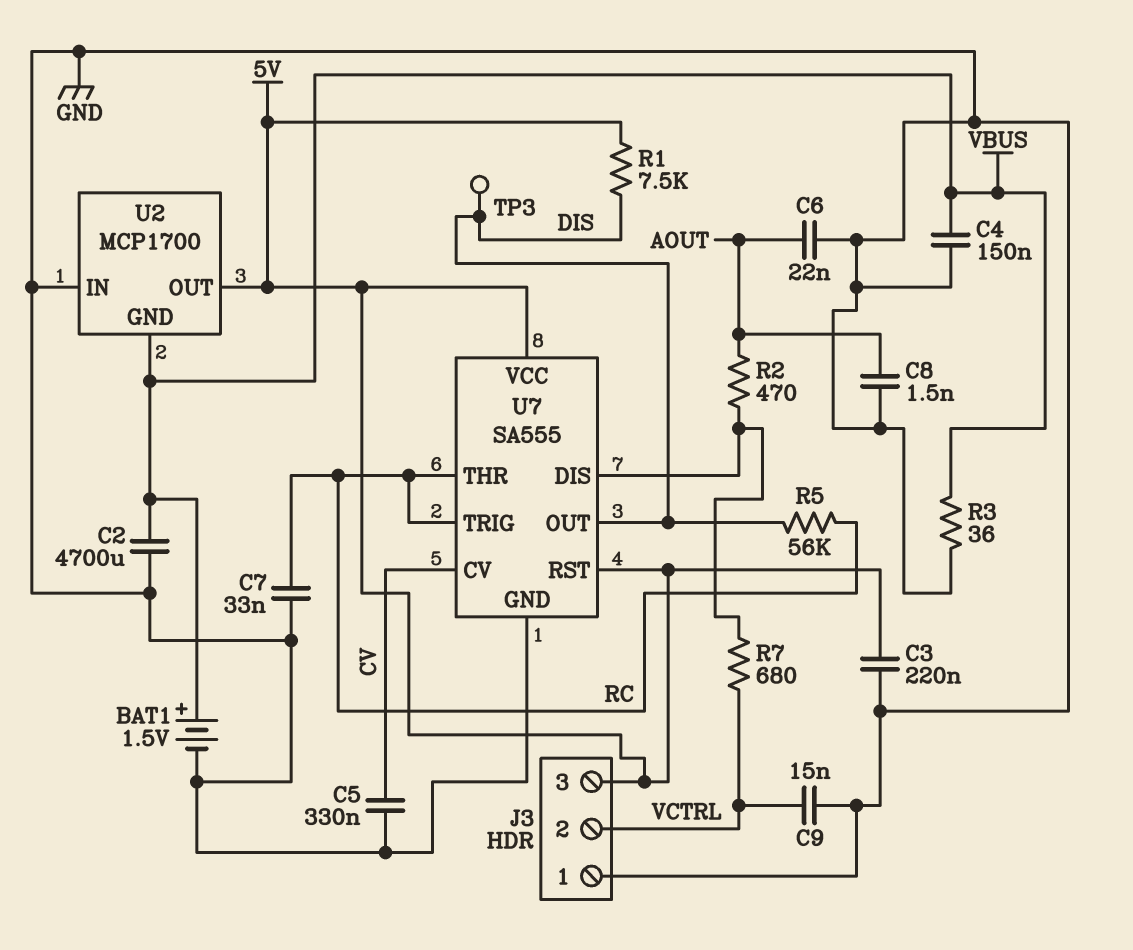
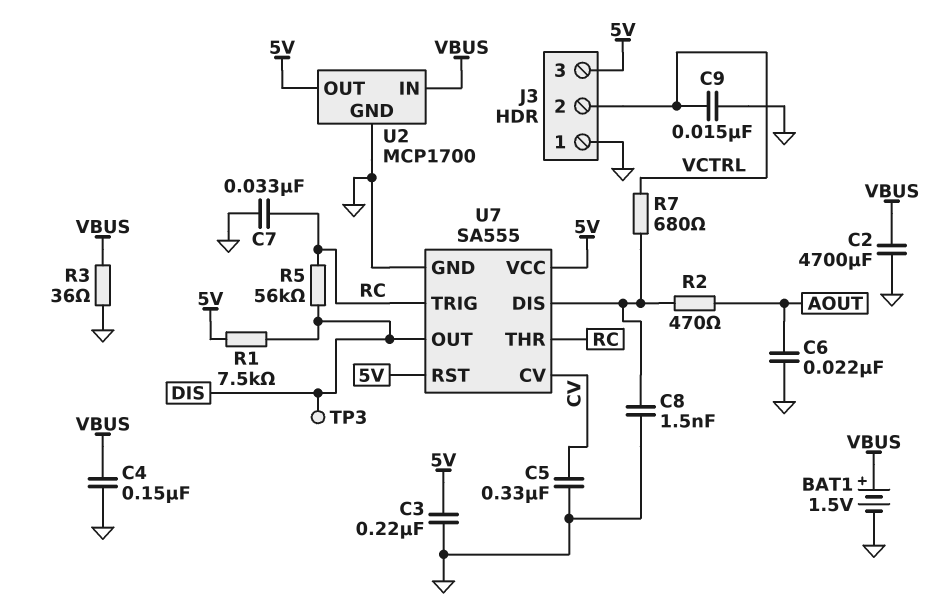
C8: 1.5nF (AOUT, GND) -> 1.5nF (GND, U7/DIS)
U2 pin GND: VBUS -> GND
U2 pin IN: GND -> VBUS

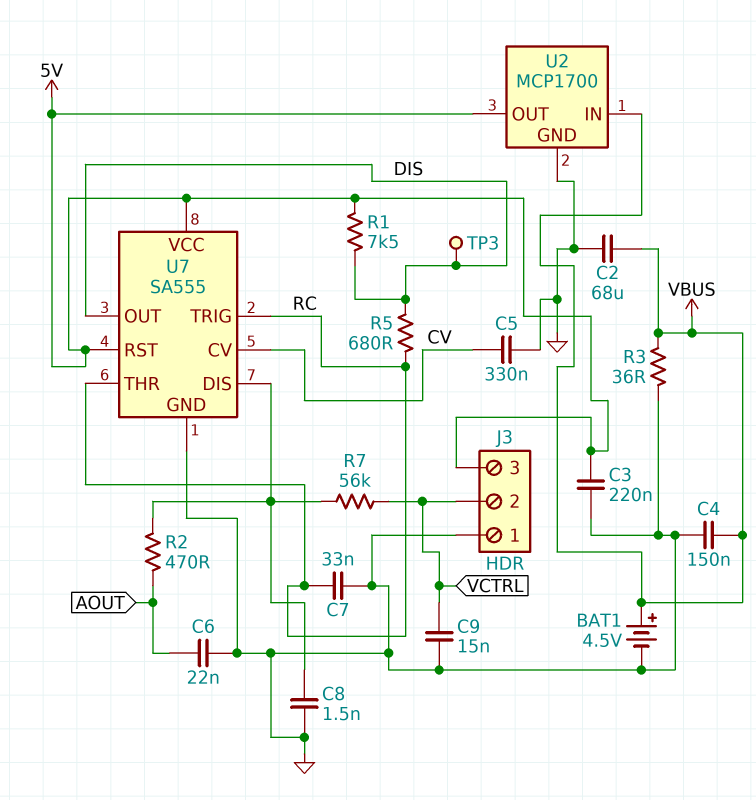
BAT1: 1.5V (plus VBUS, minus GND) -> 4.5V (plus VBUS, minus GND)
C2: 4700uF (GND, VBUS) -> 68uF (GND, VBUS)
R5: 56k (DIS, RC) -> 680 (DIS, RC)
R7: 680 (U7/DIS, VCTRL) -> 56k (U7/DIS, VCTRL)

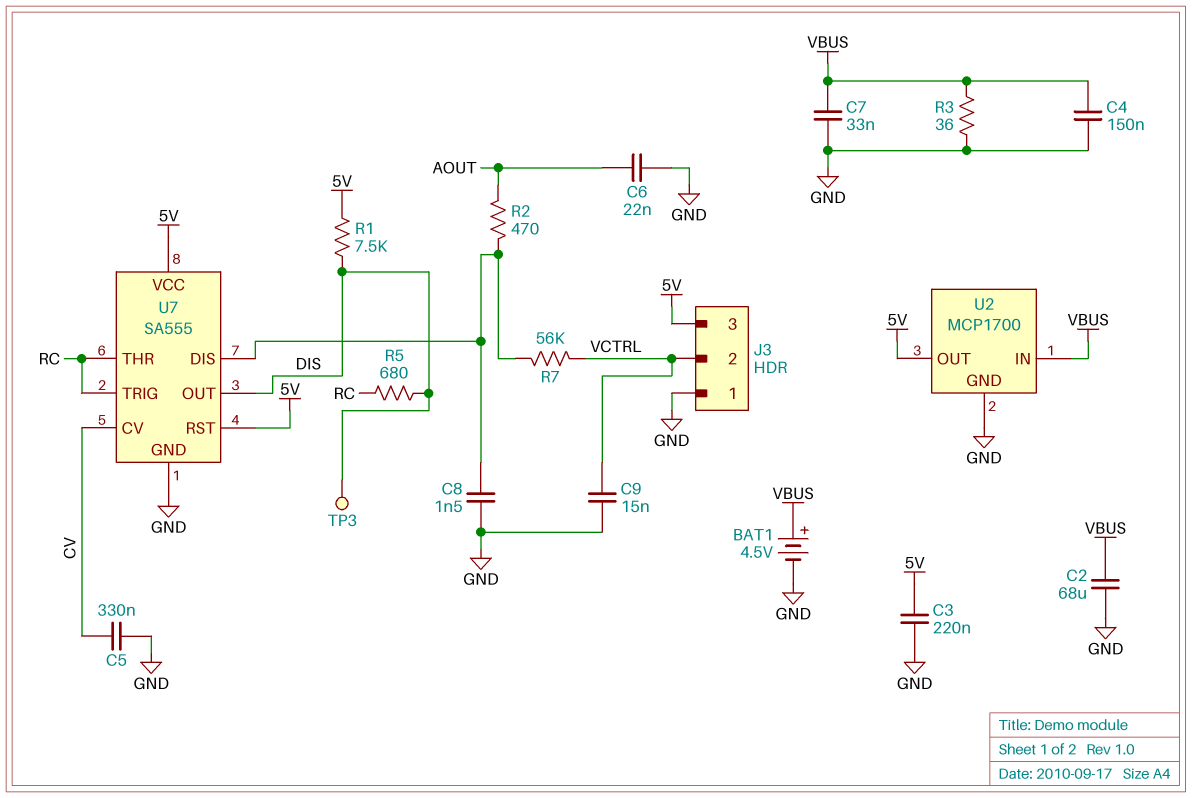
C7: 33nF (GND, RC) -> 33nF (GND, VBUS)

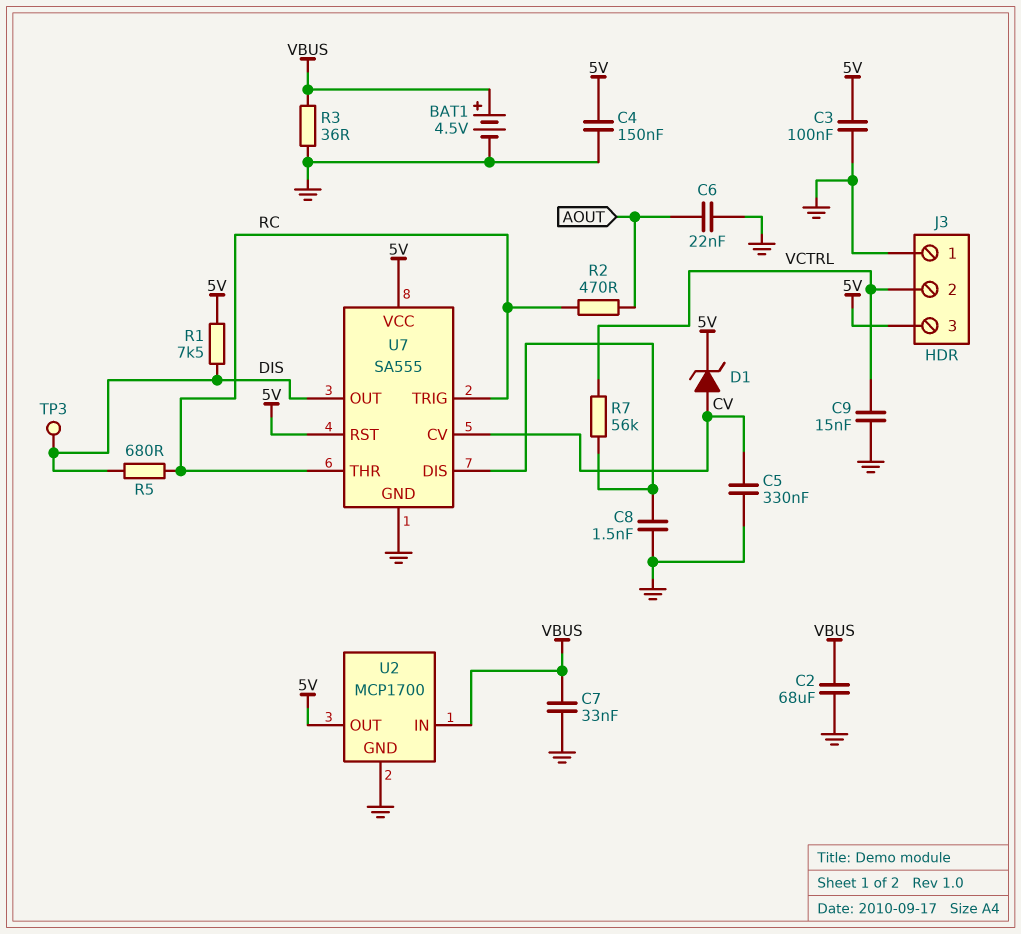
C3: 220nF (5V, GND) -> 100nF (5V, GND)
C4: 150nF (GND, VBUS) -> 150nF (5V, GND)
D1: none -> zener (A CV, K 5V)
R2: 470 (AOUT, U7/DIS) -> 470 (AOUT, RC)

